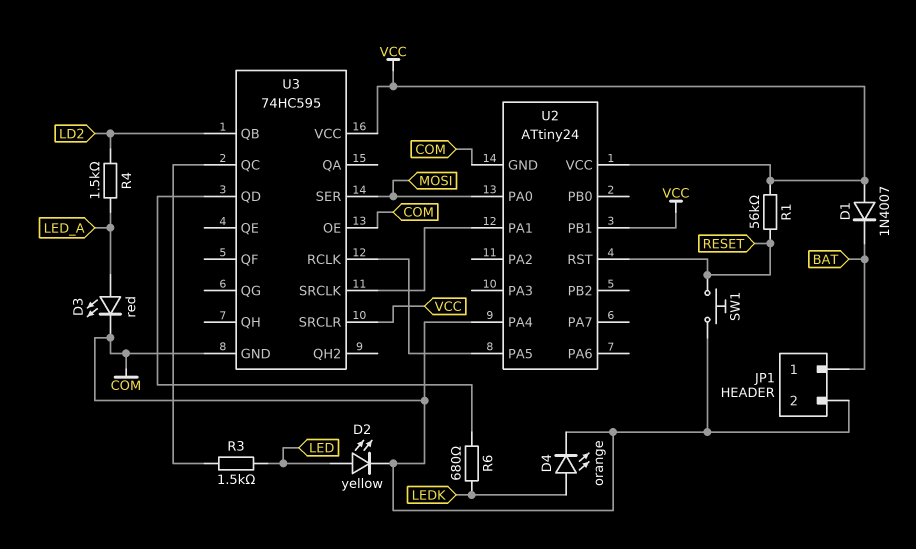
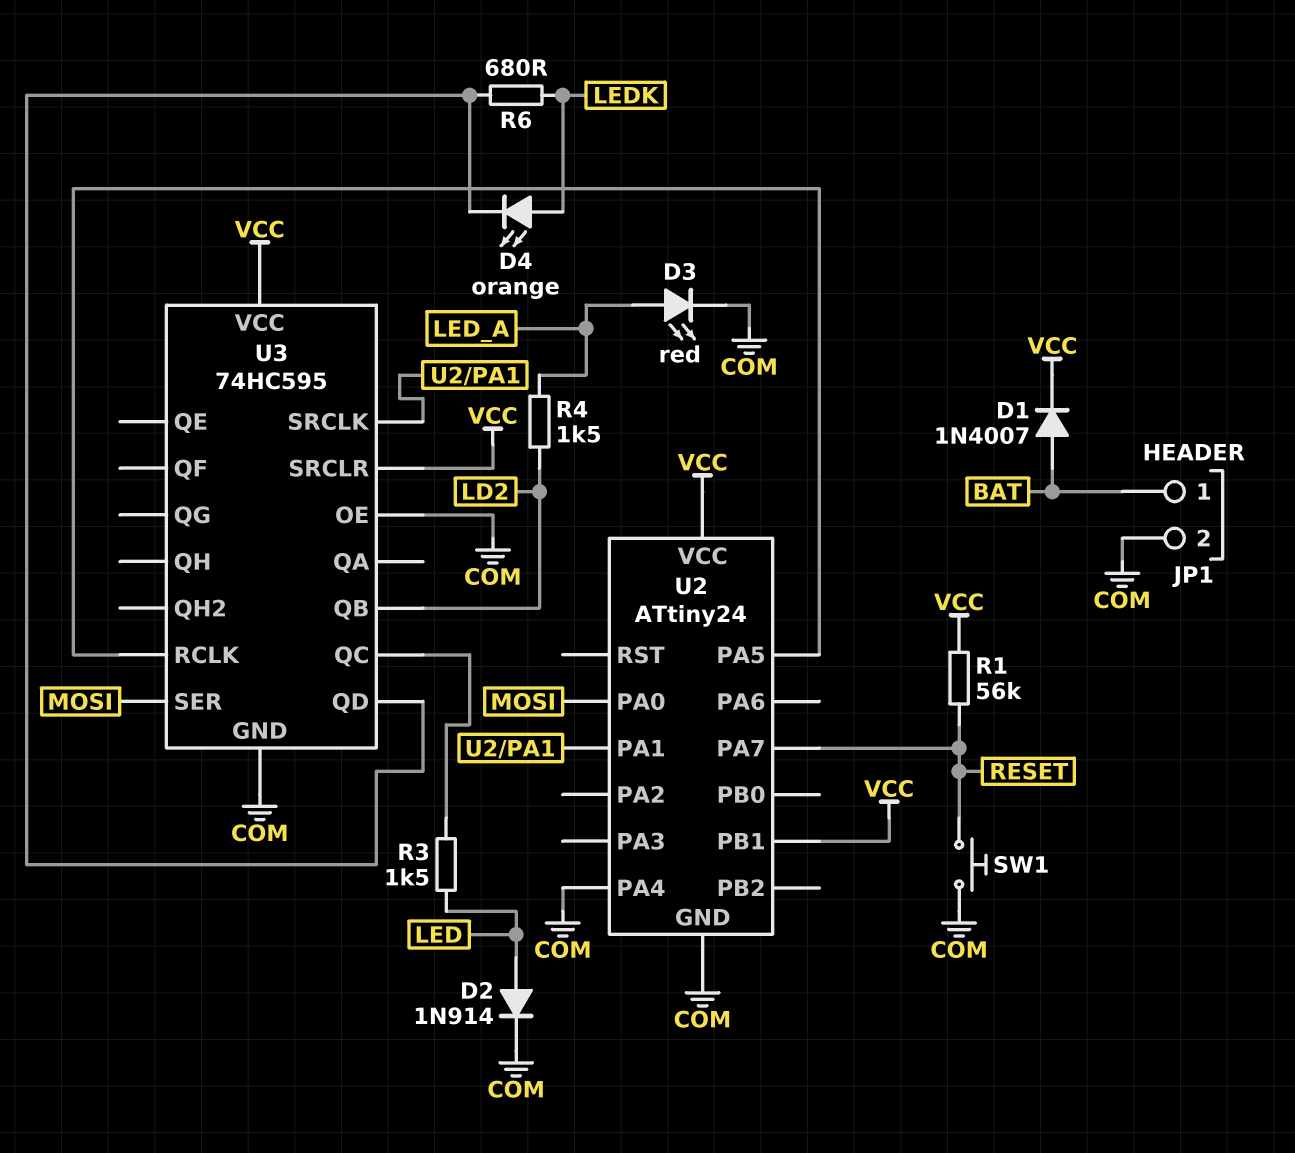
D1: diode 1N4007 (A VCC, K BAT) -> diode 1N4007 (A BAT, K VCC)
D2: LED yellow (A LED, K COM) -> diode 1N914 (A LED, K COM)
D4: LED orange (A LEDK, K COM) -> LED orange (A LEDK, K U3/QD)
U2 pin PA7: none -> RESET
U2 pin RST: RESET -> none

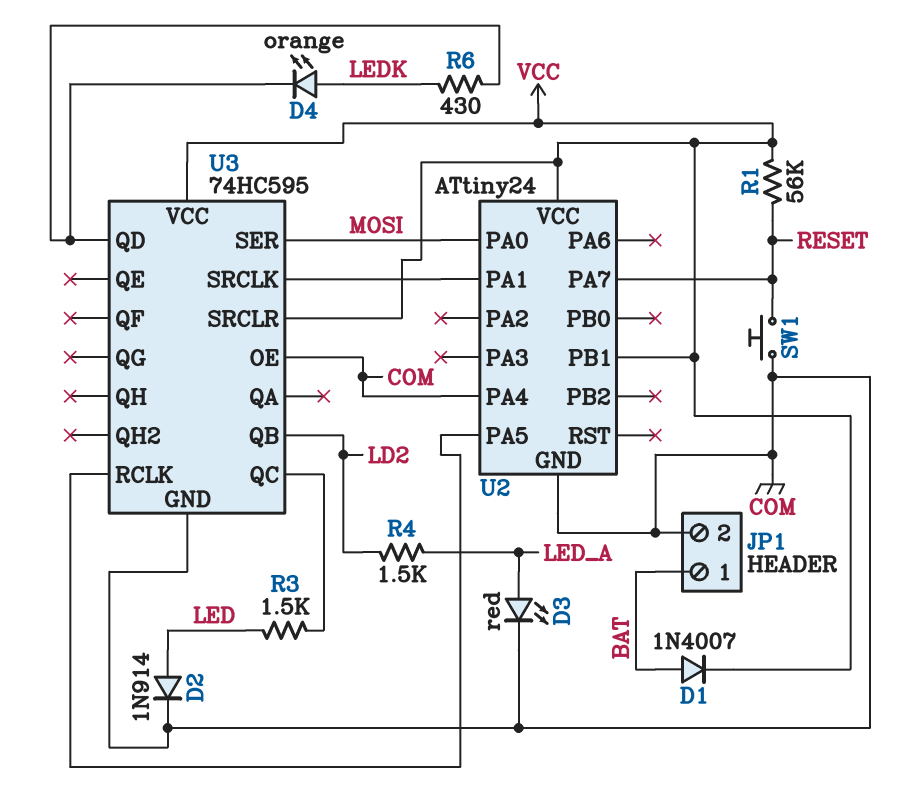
R6: 680 (LEDK, U3/QD) -> 430 (LEDK, U3/QD)

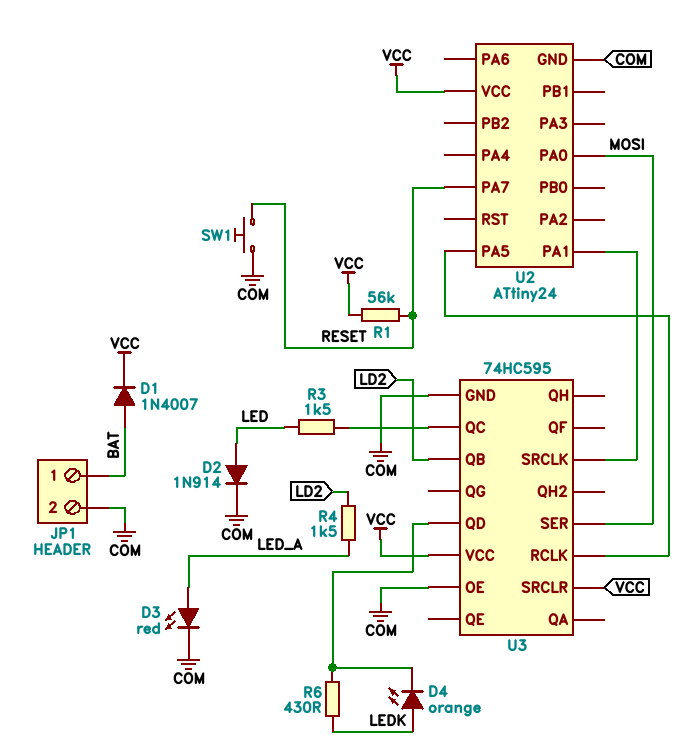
U2 pin PA4: COM -> none
U2 pin PB1: VCC -> none

